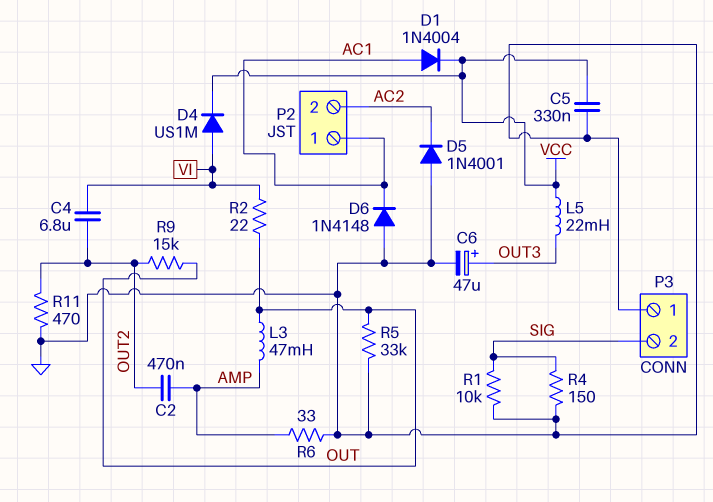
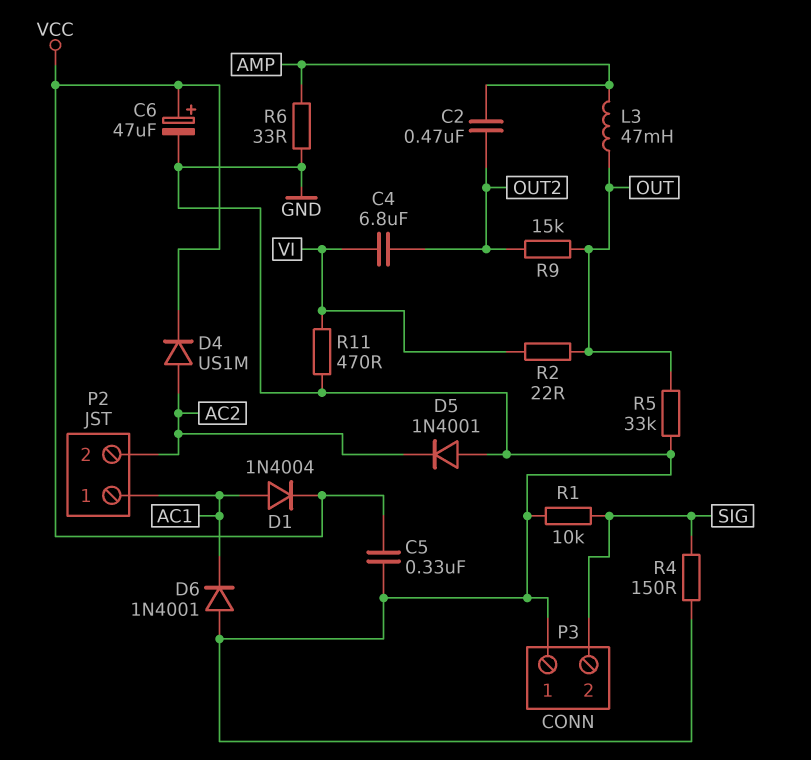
C6: 47uF (plus OUT3, minus GND) -> 47uF (plus VCC, minus GND)
D4: diode US1M (A VI, K VCC) -> diode US1M (A AC2, K VCC)
D6: diode 1N4148 (A GND, K AC1) -> diode 1N4001 (A GND, K AC1)
L5: 22mH (OUT3, VCC) -> none
R11: 470 (GND, OUT2) -> 470 (GND, VI)

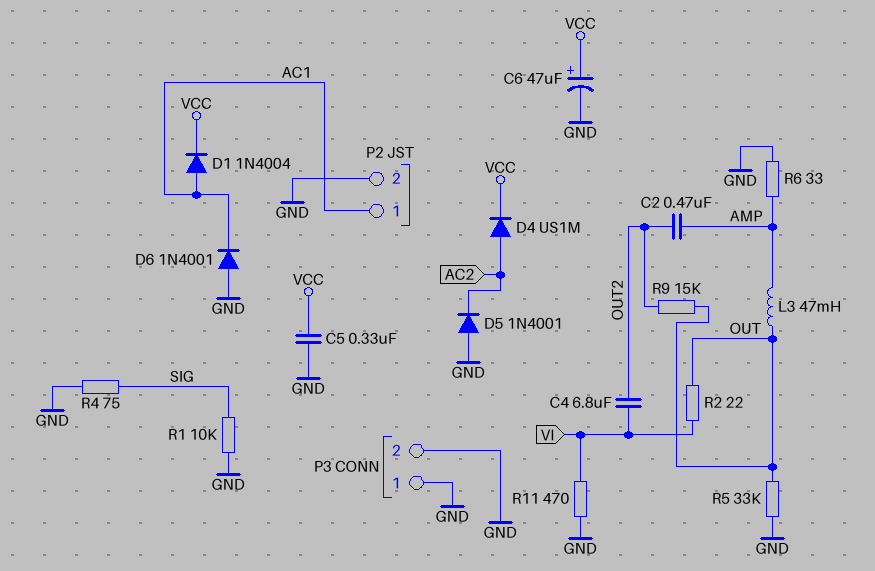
P2 pin 2: AC2 -> GND
P3 pin 2: SIG -> GND
R4: 150 (GND, SIG) -> 75 (GND, SIG)

